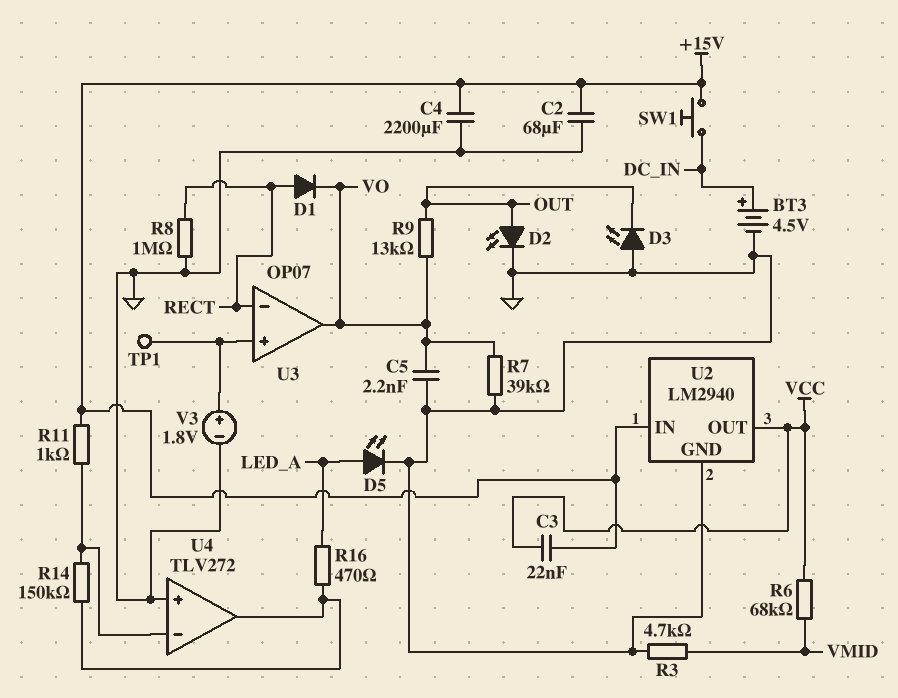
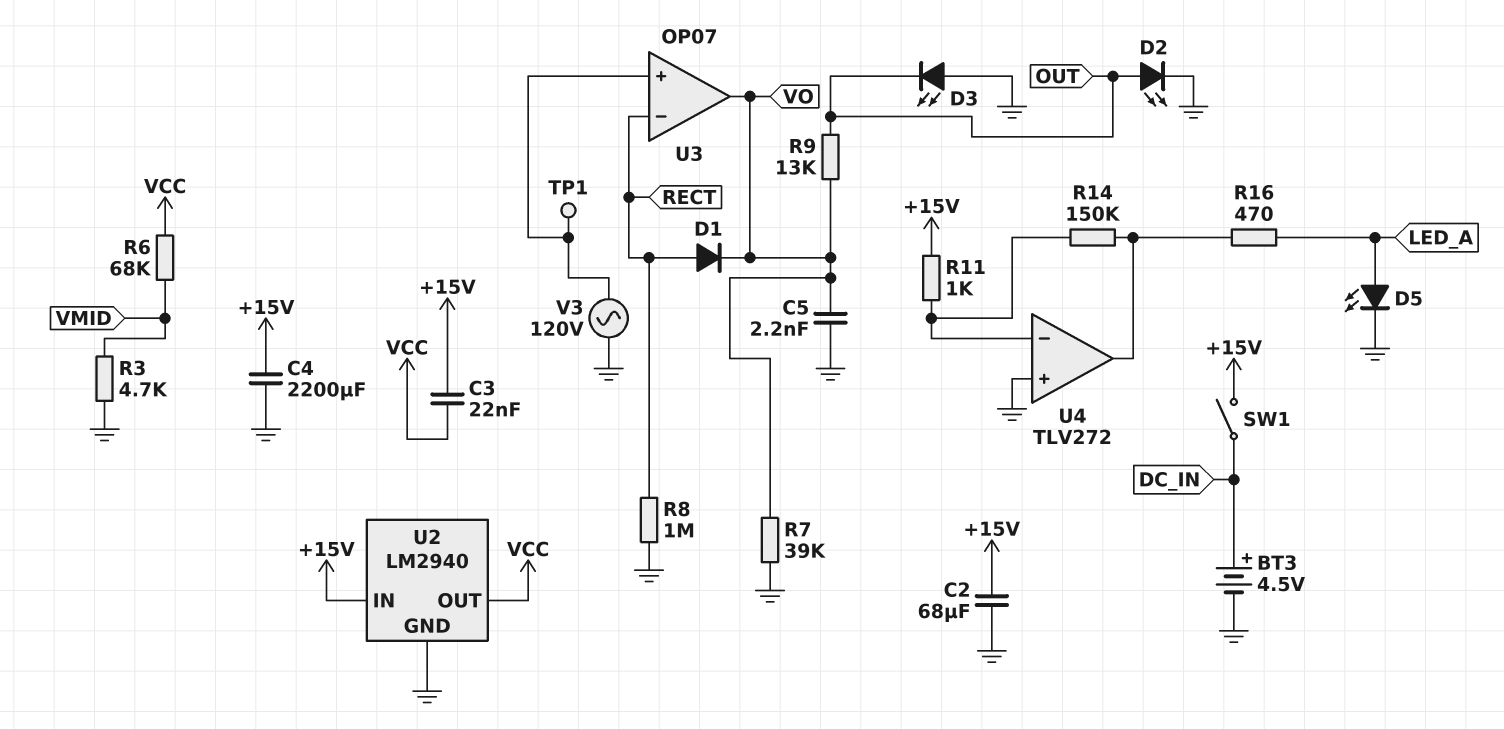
SW1: button (+15V, DC_IN) -> switch (+15V, DC_IN)
V3: 1.8V (plus U3/in+, minus GND) -> AC 120V (GND, U3/in+)

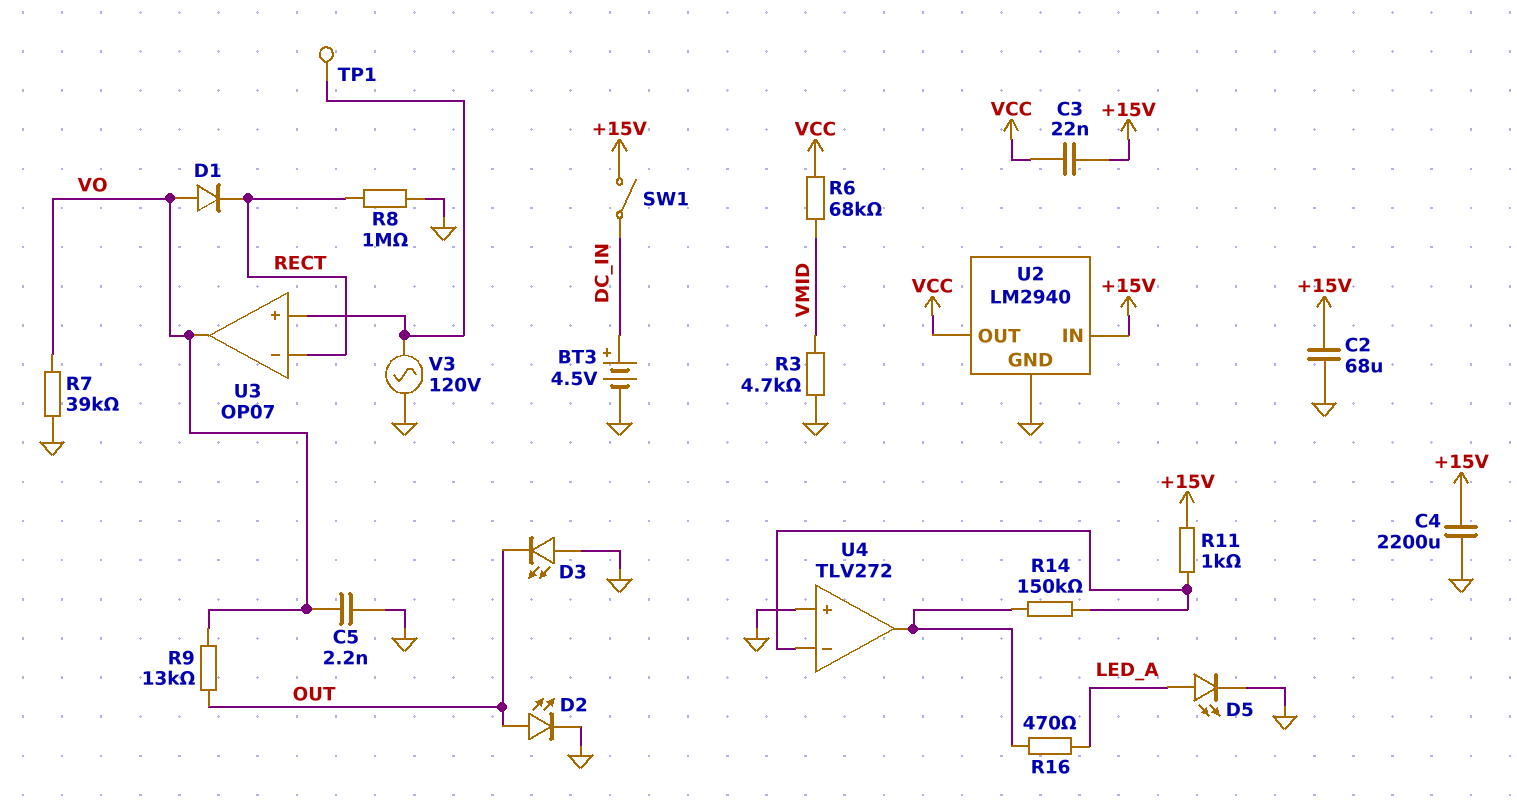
D1: diode (A RECT, K VO) -> diode (A VO, K RECT)

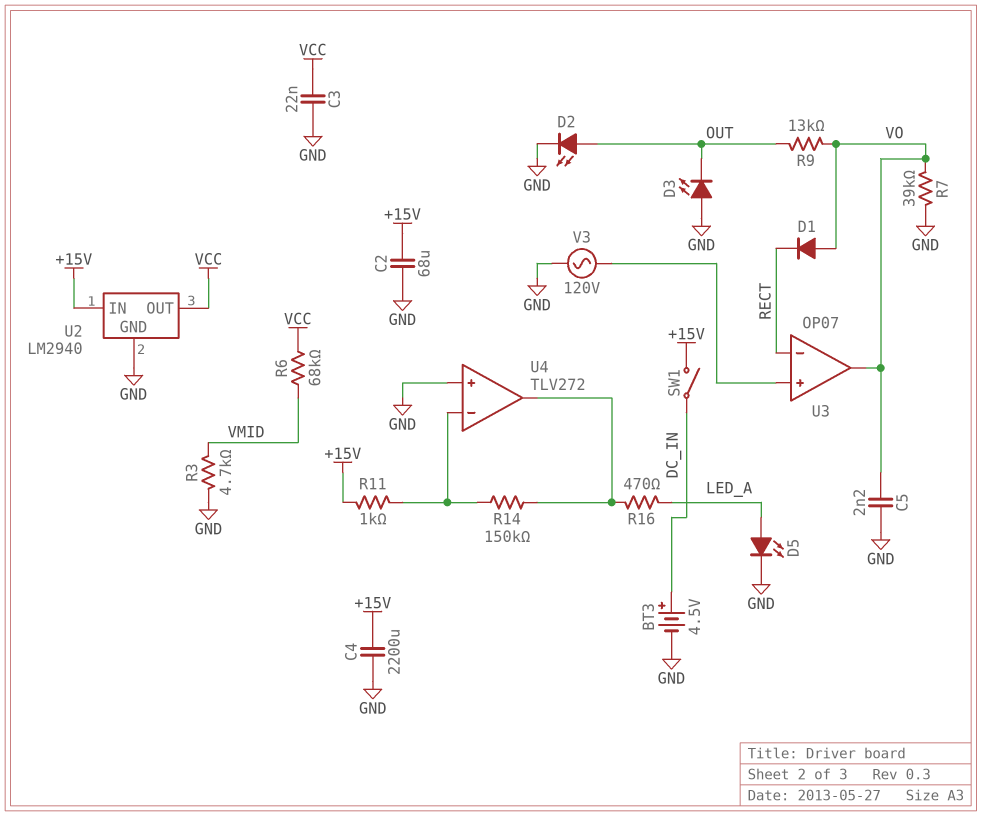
C3: 22nF (+15V, VCC) -> 22nF (GND, VCC)
R8: 1M (GND, RECT) -> none
TP1: test point (U3/in+) -> none

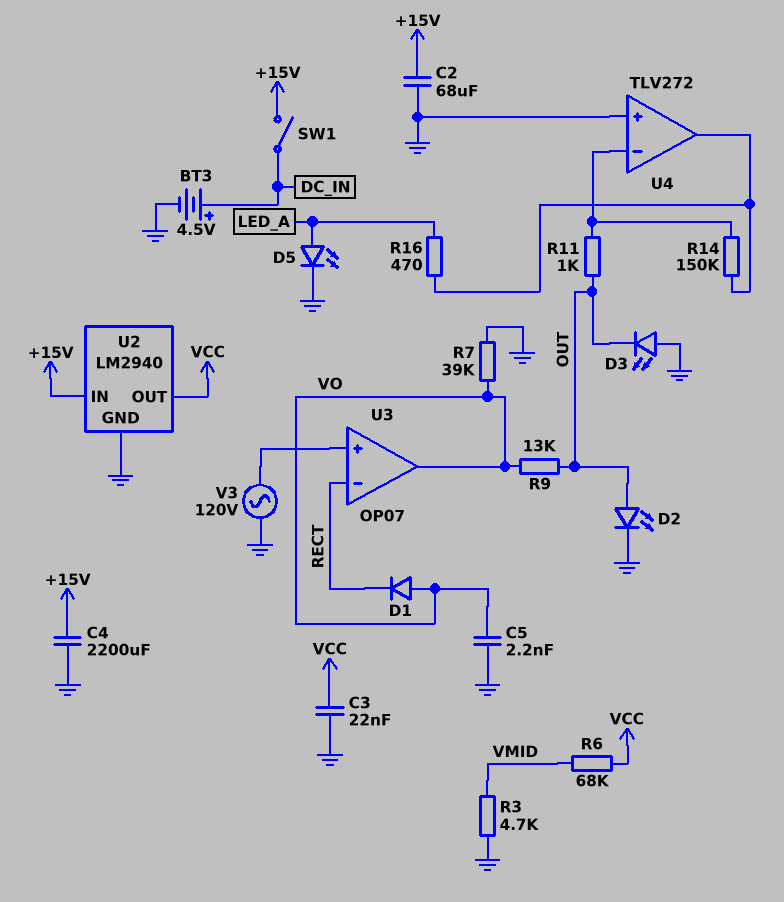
R11: 1k (+15V, U4/in-) -> 1k (OUT, U4/in-)

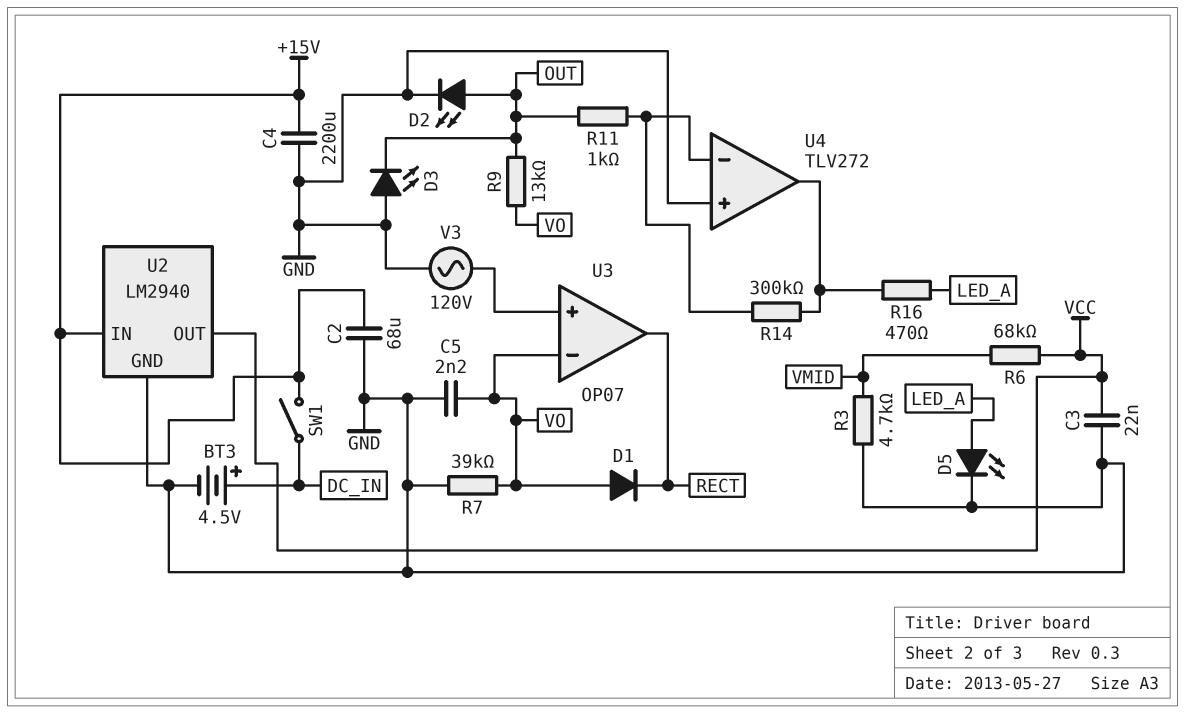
R14: 150k (U4/in-, U4/out) -> 300k (U4/in-, U4/out)
U3 pin in-: RECT -> VO
U3 pin out: VO -> RECT

